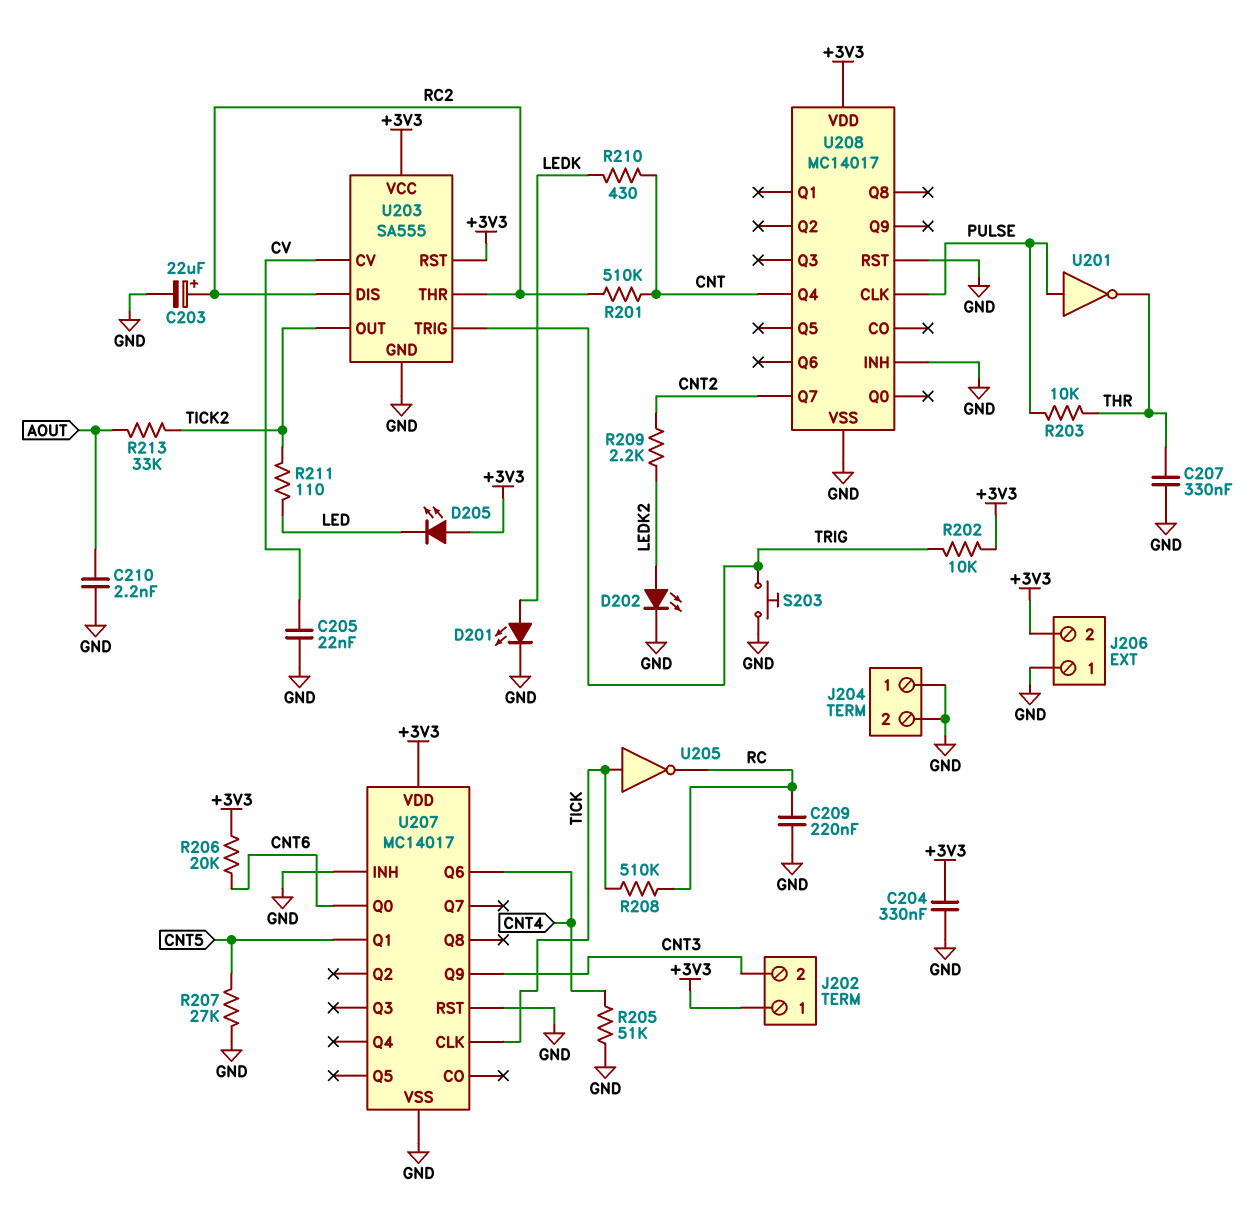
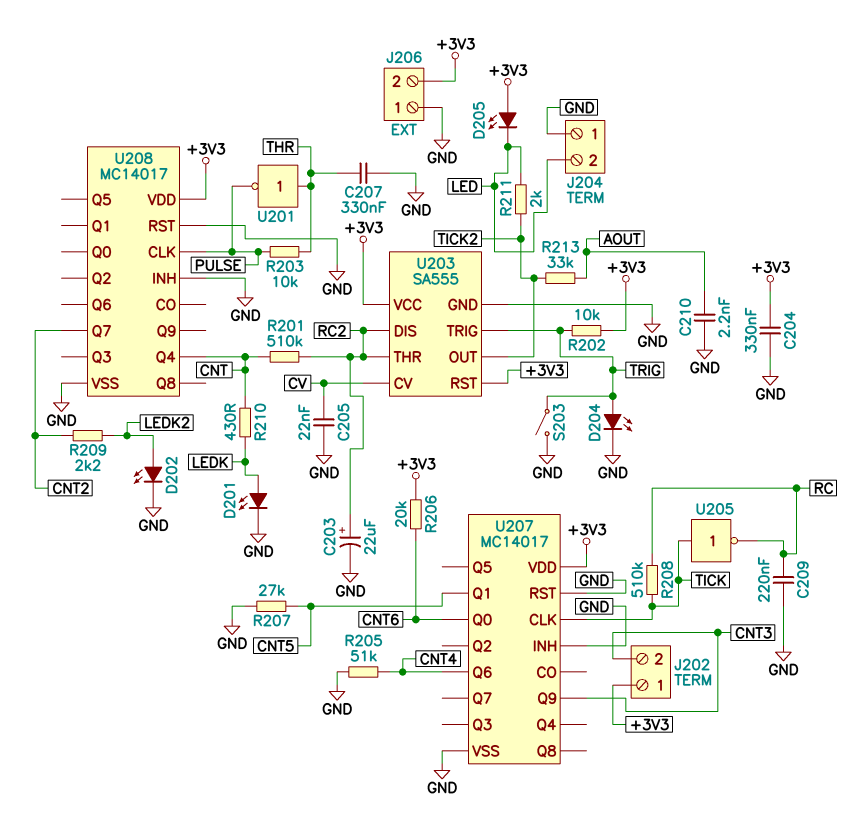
D204: none -> LED (A TRIG, K GND)
J204 pin 2: GND -> LED
R211: 110 (LED, TICK2) -> 2k (LED, TICK2)
S203: button (GND, TRIG) -> switch (GND, TRIG)
U201: NOT (in PULSE, out THR) -> NOT (in THR, out PULSE)

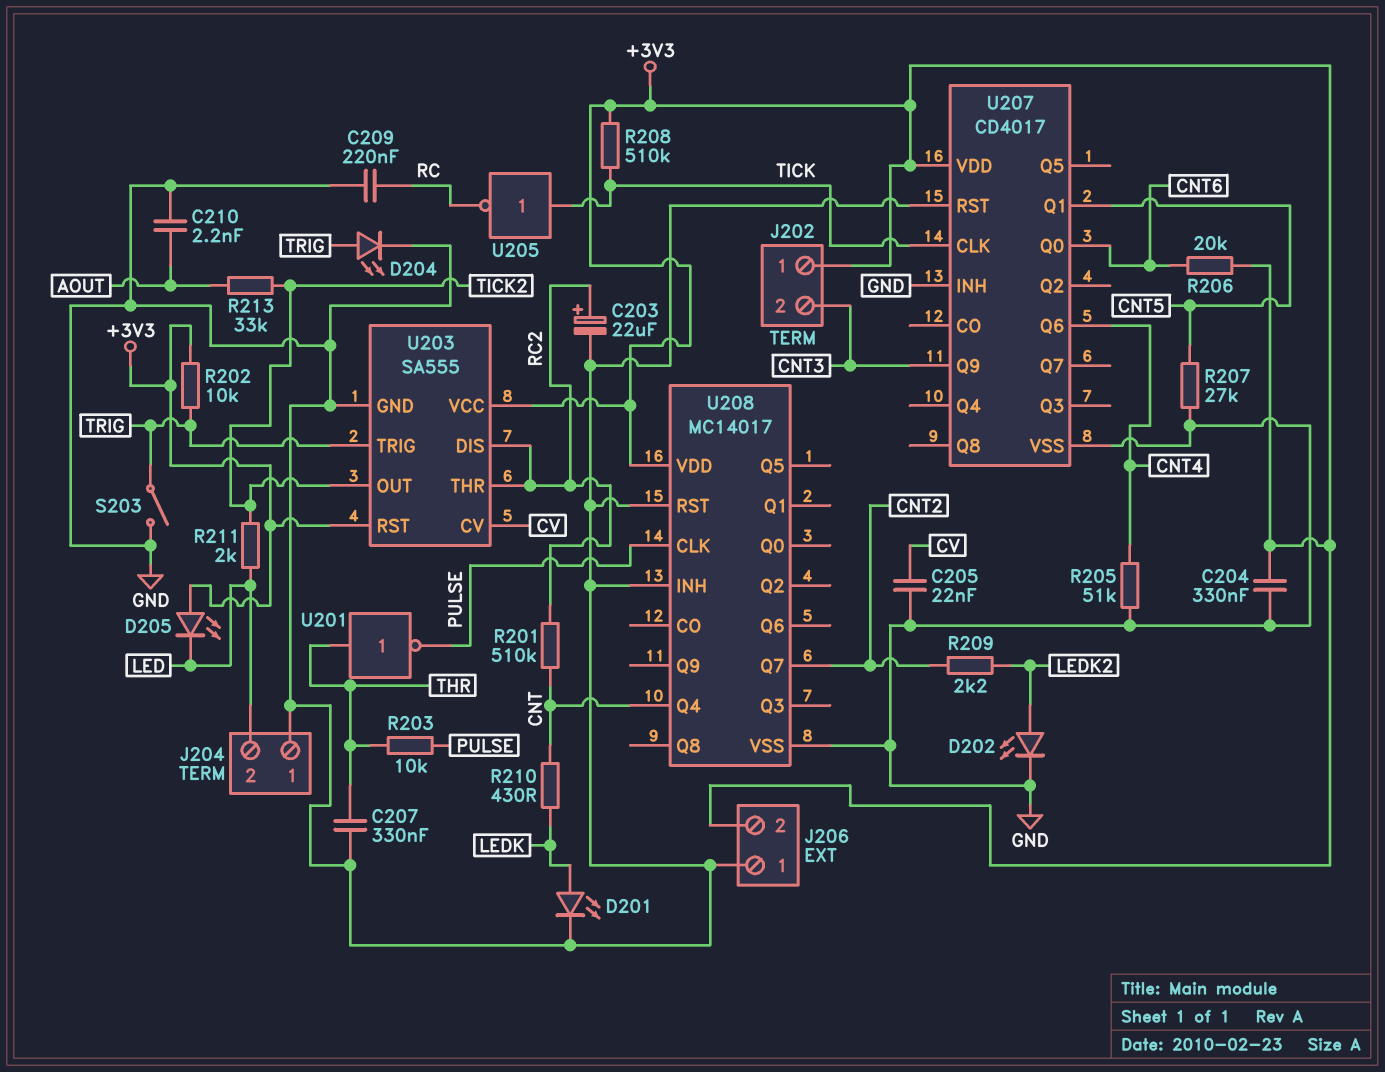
R208: 510k (RC, TICK) -> 510k (+3V3, TICK)
U207: MC14017 -> CD4017

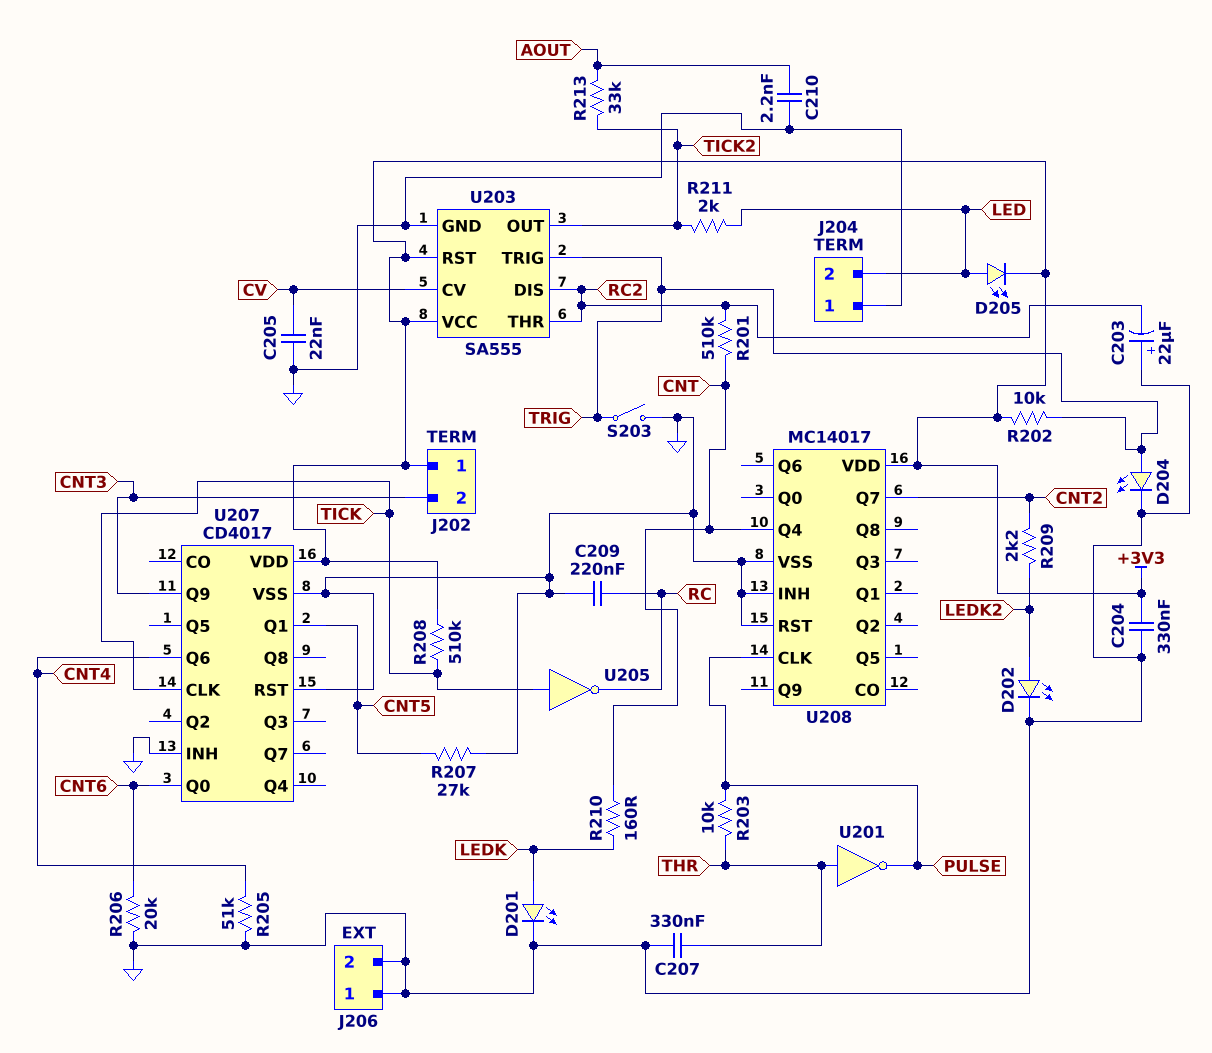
C203: 22uF (plus RC2, minus GND) -> 22uF (plus GND, minus RC2)
D205: LED (A +3V3, K LED) -> LED (A LED, K +3V3)
J206 pin 2: +3V3 -> GND
R206: 20k (+3V3, CNT6) -> 20k (CNT6, GND)
R210: 430 (CNT, LEDK) -> 160 (CNT, LEDK)

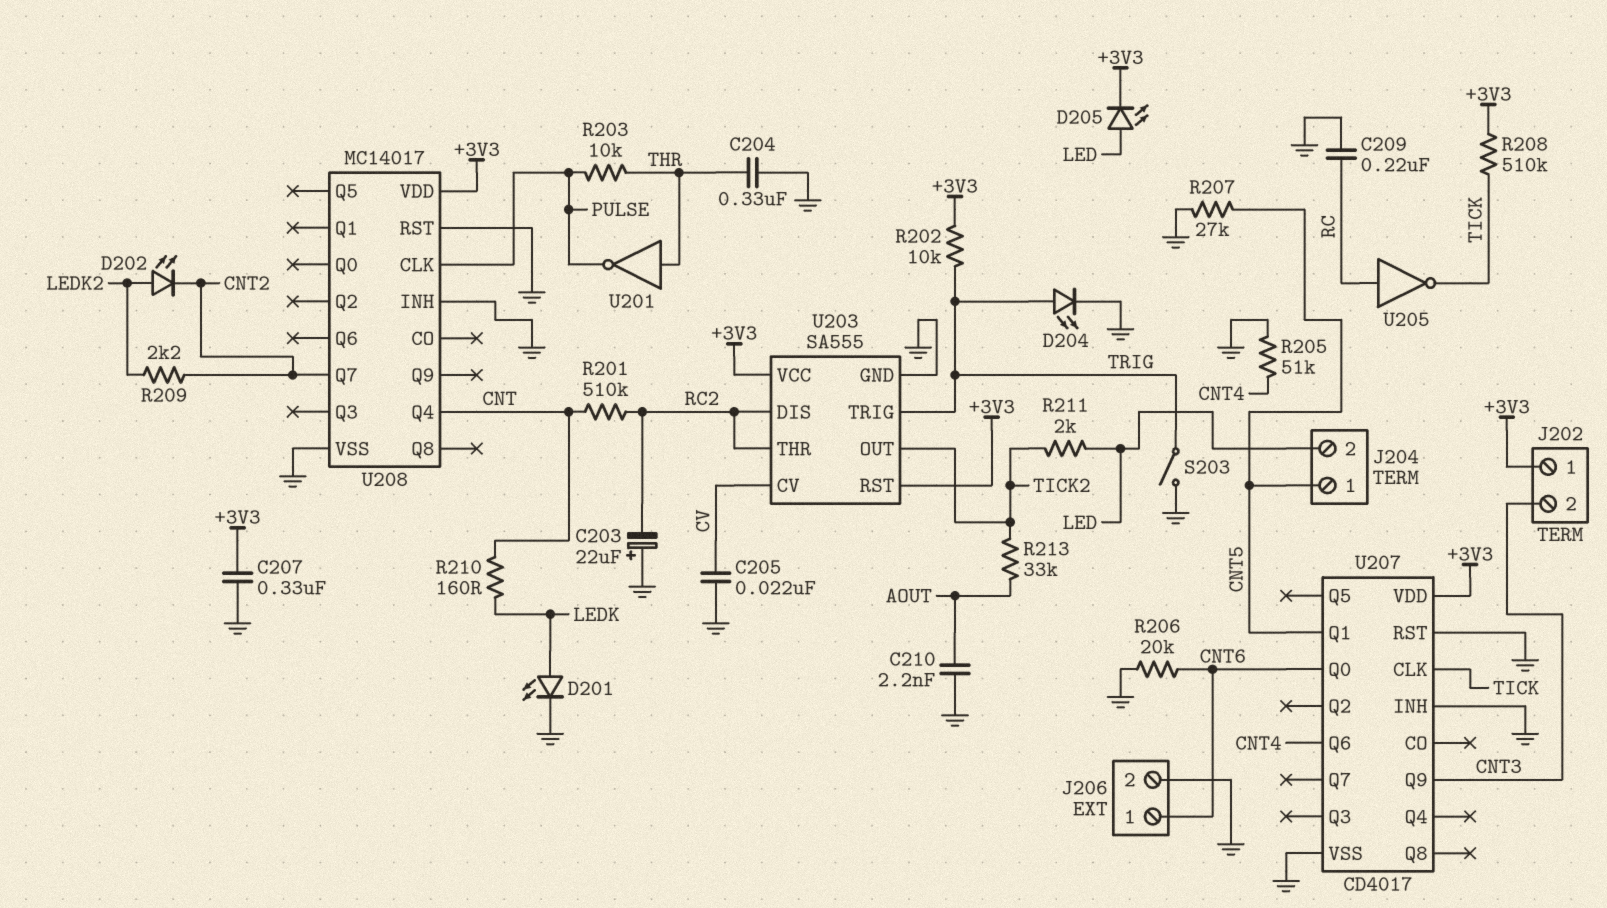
C204: 330nF (+3V3, GND) -> 330nF (GND, THR)
C207: 330nF (GND, THR) -> 330nF (+3V3, GND)
D202: LED (A LEDK2, K GND) -> LED (A LEDK2, K CNT2)
J204 pin 1: GND -> CNT5
J206 pin 1: GND -> CNT6
U205: NOT (in TICK, out RC) -> NOT (in RC, out TICK)

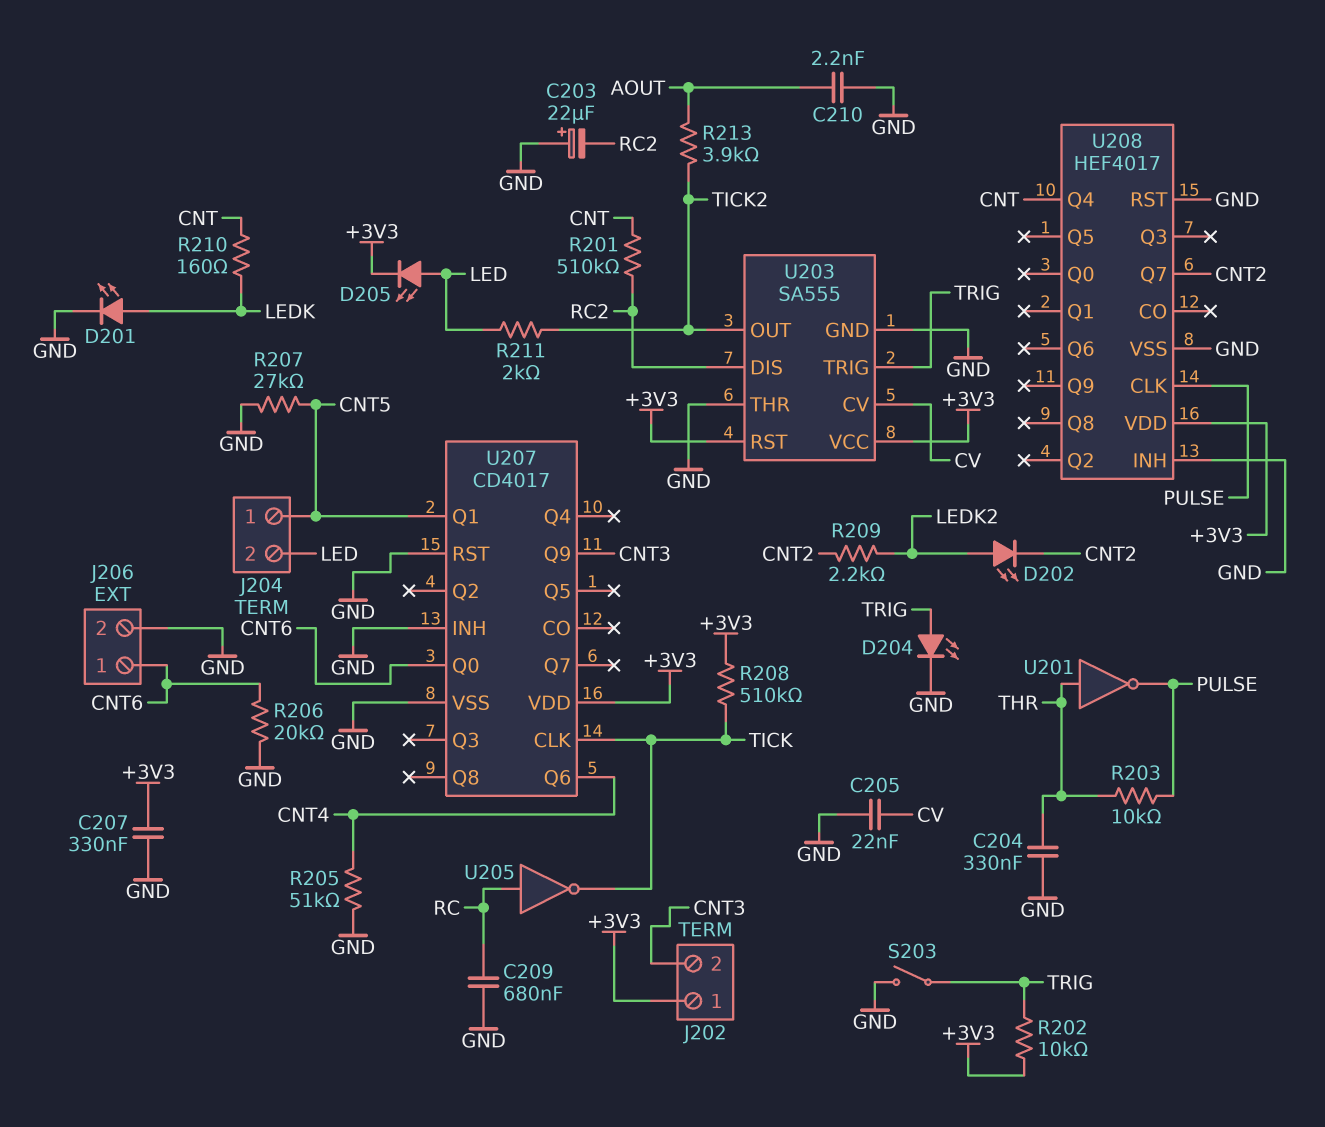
C209: 220nF (GND, RC) -> 680nF (GND, RC)
R213: 33k (AOUT, TICK2) -> 3.9k (AOUT, TICK2)
U203 pin THR: RC2 -> GND
U208: MC14017 -> HEF4017

